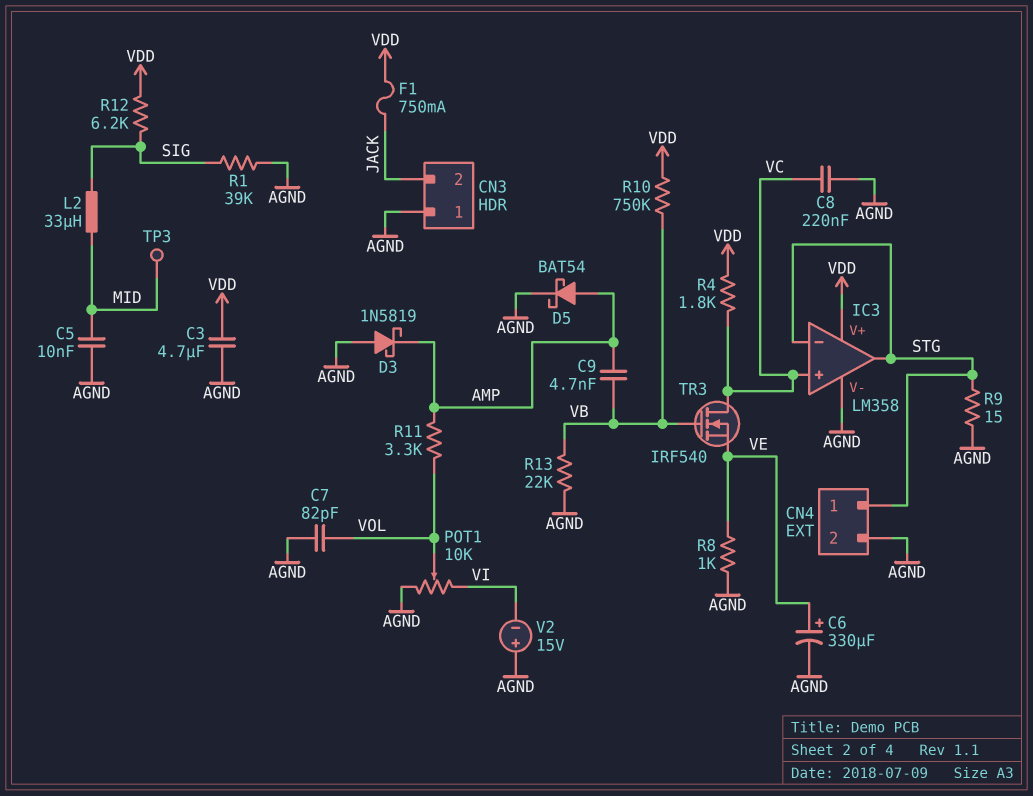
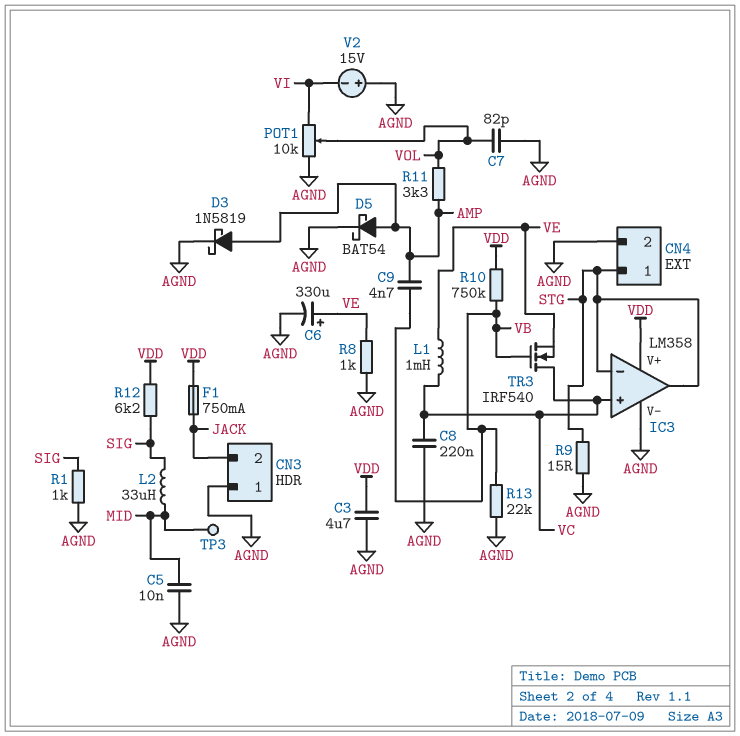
D3: schottky 1N5819 (A AGND, K AMP) -> schottky 1N5819 (A AMP, K AGND)
L1: none -> 1mH (VC, VE)
R1: 39k (AGND, SIG) -> 1k (AGND, SIG)
R4: 1.8k (VC, VDD) -> none

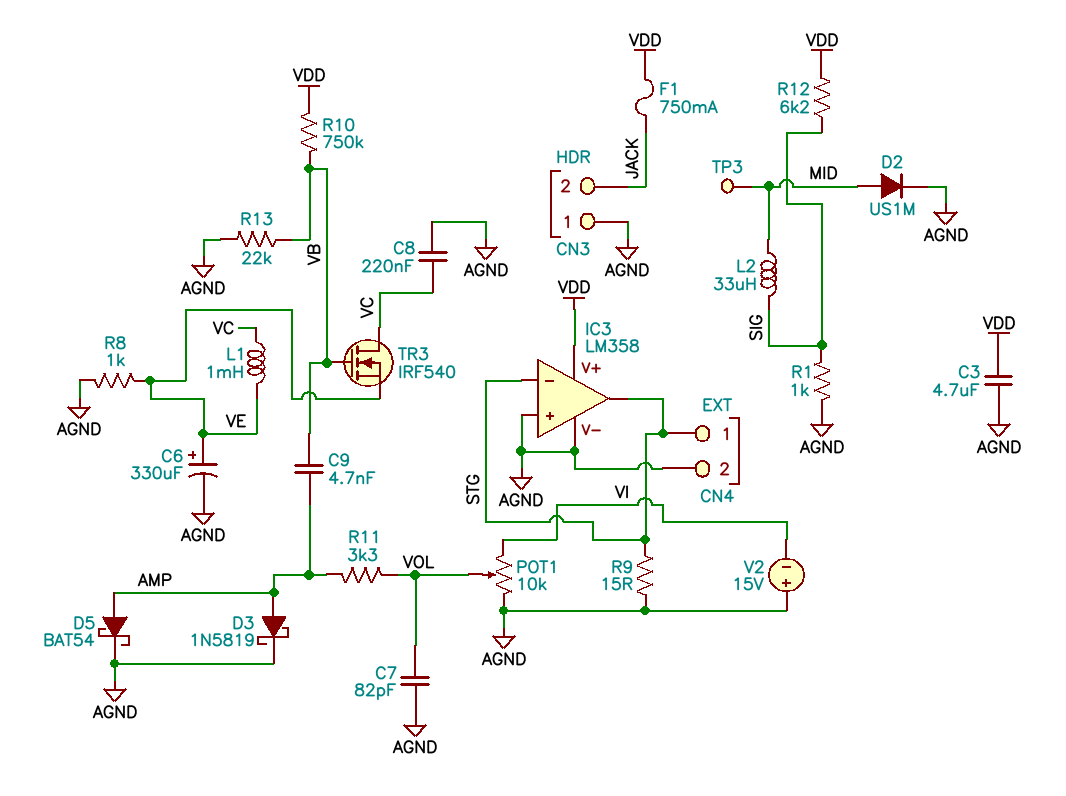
C5: 10nF (AGND, MID) -> none
D2: none -> diode US1M (A MID, K AGND)
IC3 pin in+: VC -> AGND

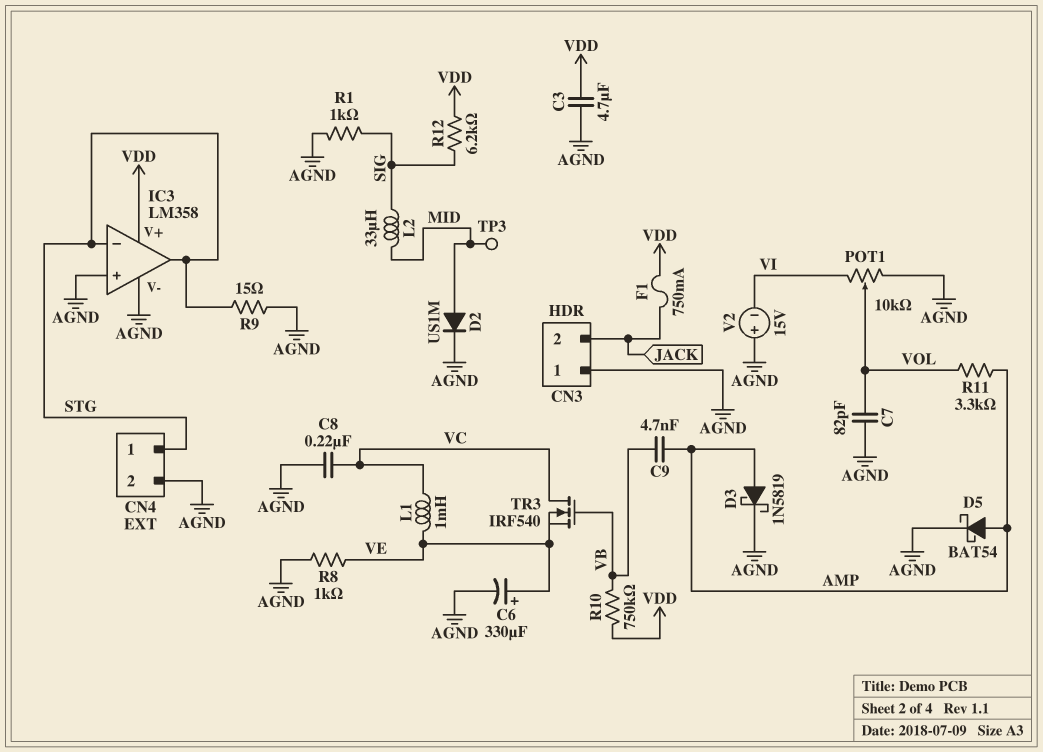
R13: 22k (AGND, VB) -> none

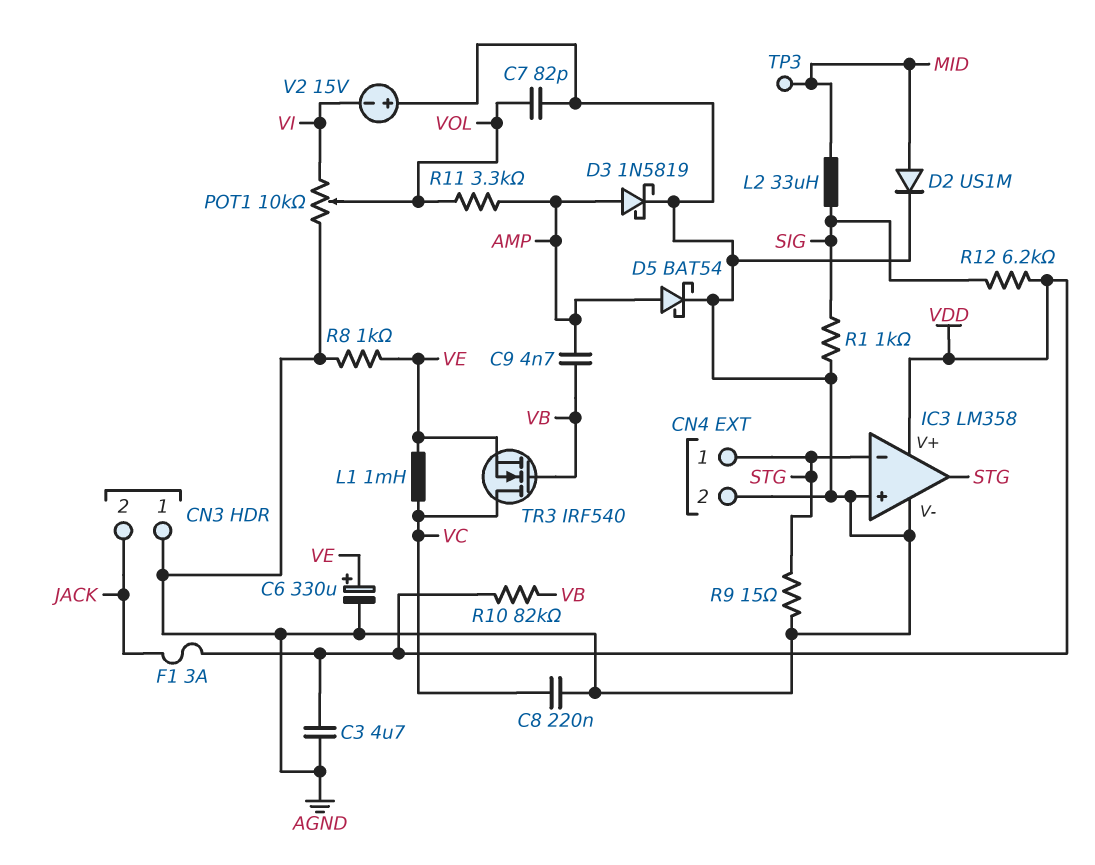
F1: 750mA (JACK, VDD) -> 3A (JACK, VDD)
R10: 750k (VB, VDD) -> 82k (VB, VDD)

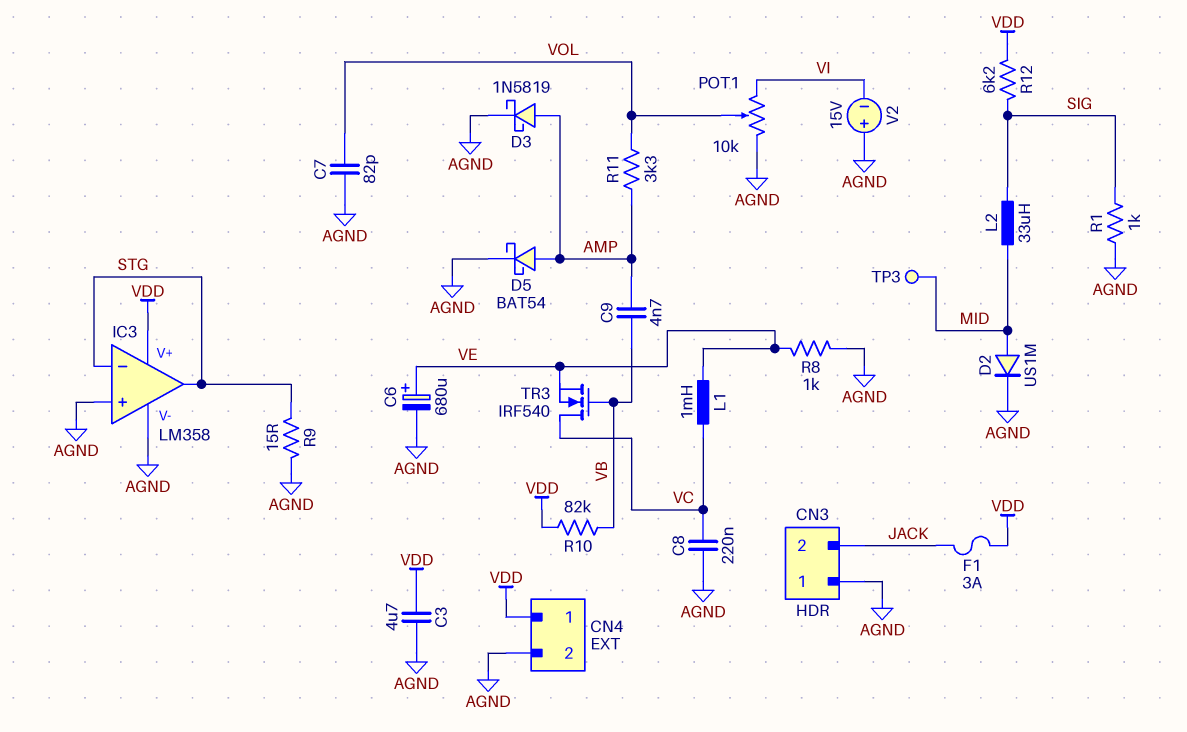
C6: 330uF (plus VE, minus AGND) -> 680uF (plus VE, minus AGND)
CN4 pin 1: STG -> VDD

